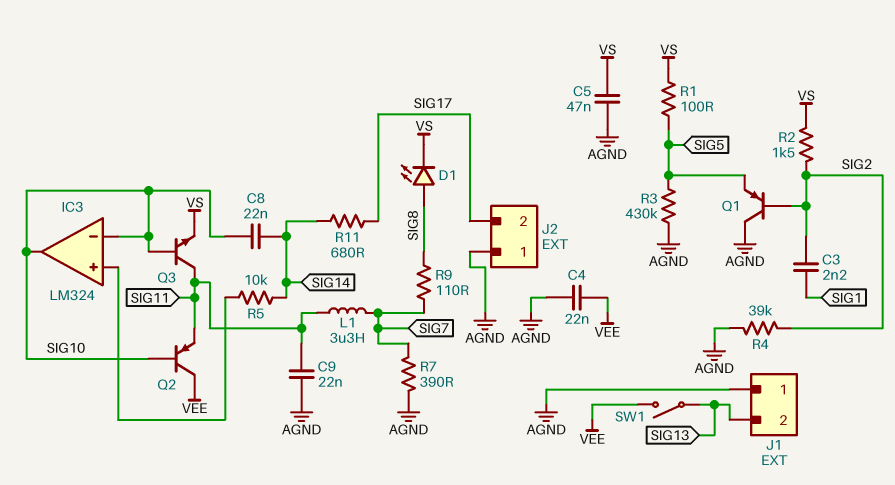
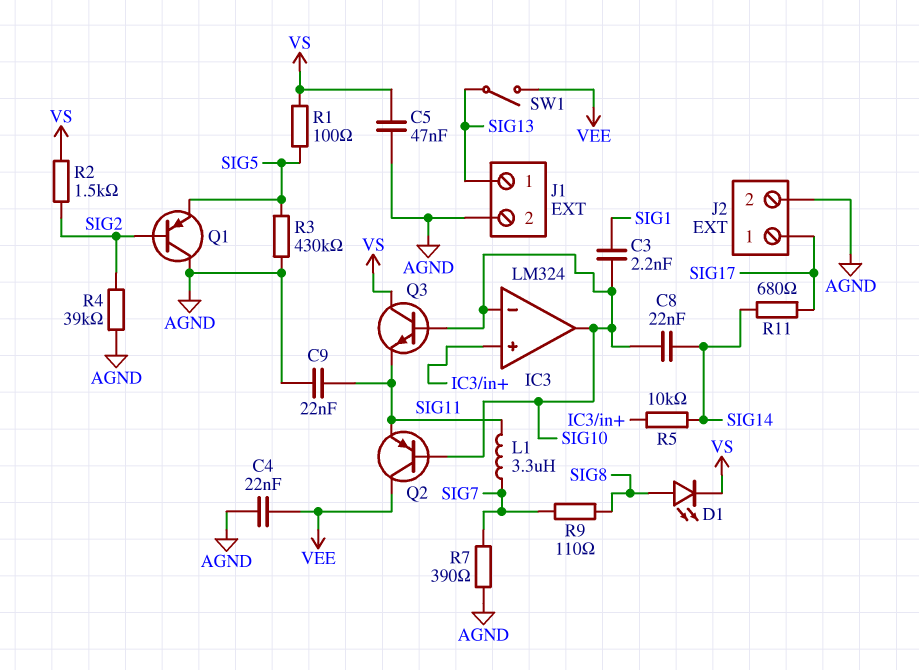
C3: 2.2nF (SIG1, SIG2) -> 2.2nF (SIG1, SIG10)
J1 pin 1: AGND -> SIG13
J1 pin 2: SIG13 -> AGND
J2 pin 1: AGND -> SIG17
J2 pin 2: SIG17 -> AGND
Q3: NPN (B SIG10, C SIG11, E VS) -> NPN (B SIG10, C VS, E SIG11)

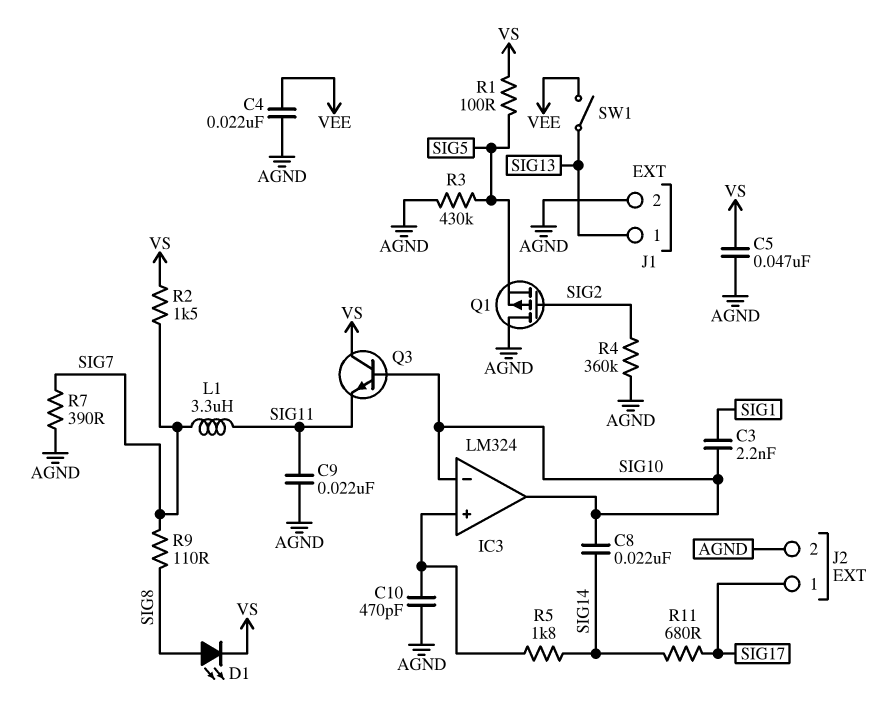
C10: none -> 470pF (AGND, IC3/in+)
Q1: PNP (B SIG2, C AGND, E SIG5) -> PMOS (G SIG2, D AGND, S SIG5)
Q2: PNP (B SIG10, C VEE, E SIG11) -> none
R2: 1.5k (SIG2, VS) -> 1.5k (SIG7, VS)
R4: 39k (AGND, SIG2) -> 360k (AGND, SIG2)
R5: 10k (IC3/in+, SIG14) -> 1.8k (IC3/in+, SIG14)

